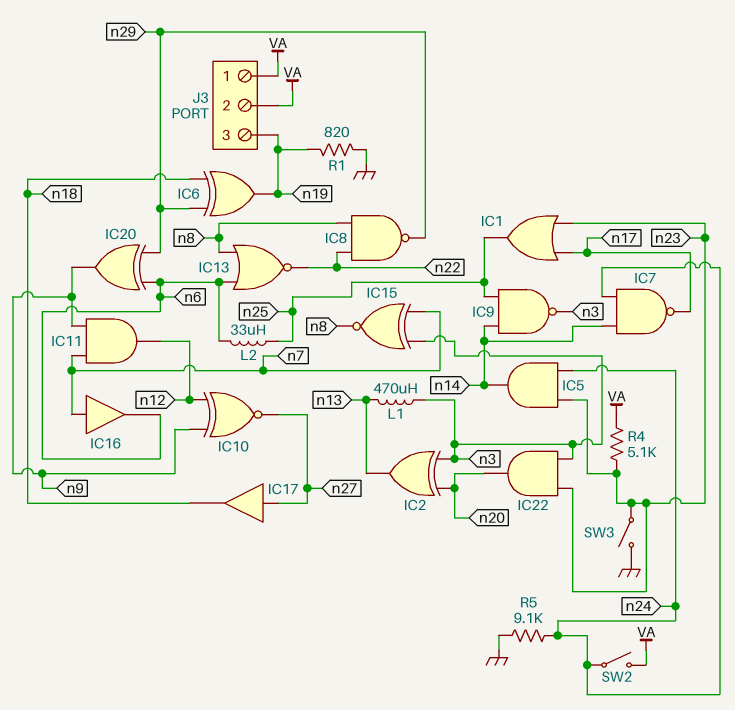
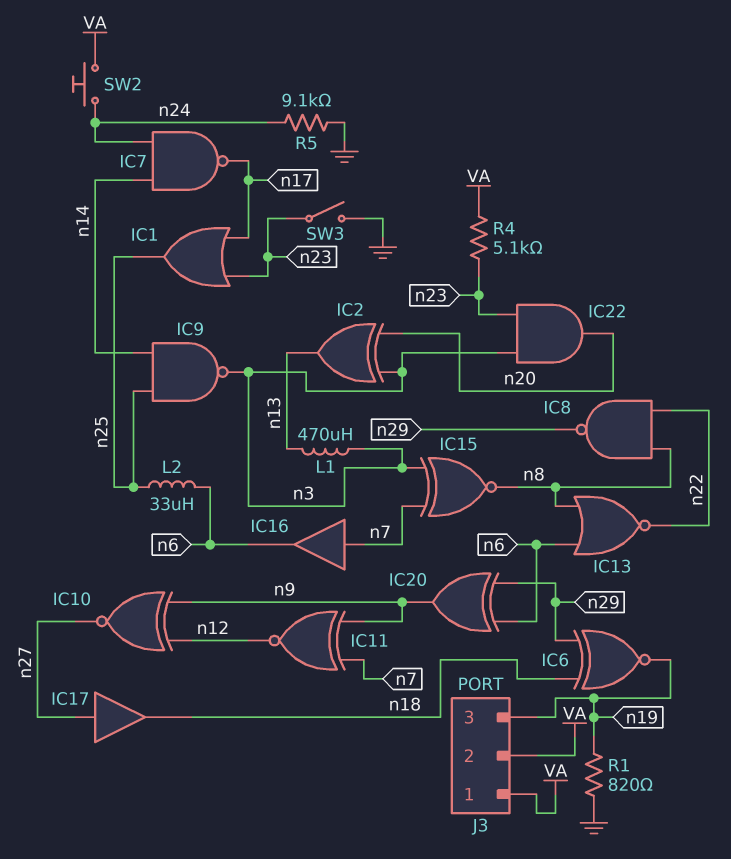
IC5: AND (in n23, in n24, out n14) -> none
IC6: XOR (in n18, in n29, out n19) -> XNOR (in n18, in n29, out n19)
IC11: AND (in n7, in n9, out n12) -> XNOR (in n7, in n9, out n12)
SW2: switch (VA, n24) -> button (VA, n24)

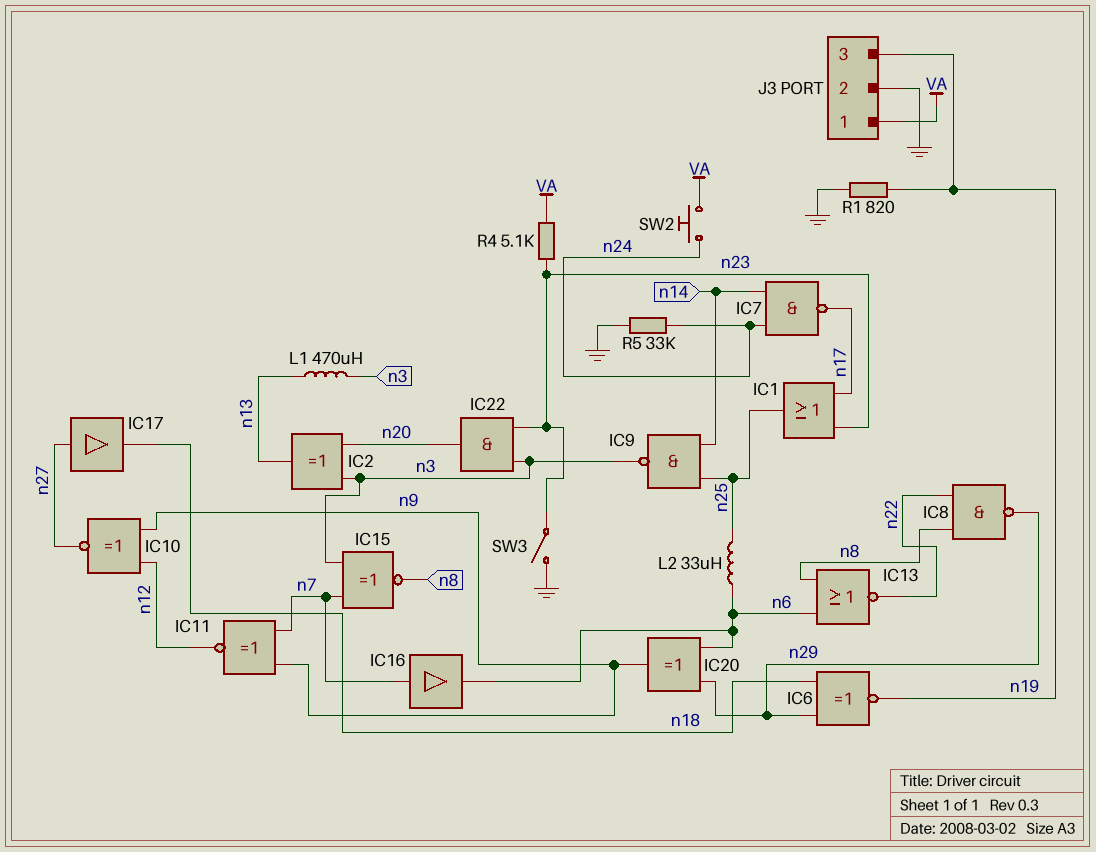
J3 pin 2: VA -> GND
R5: 9.1k (GND, n24) -> 33k (GND, n24)

